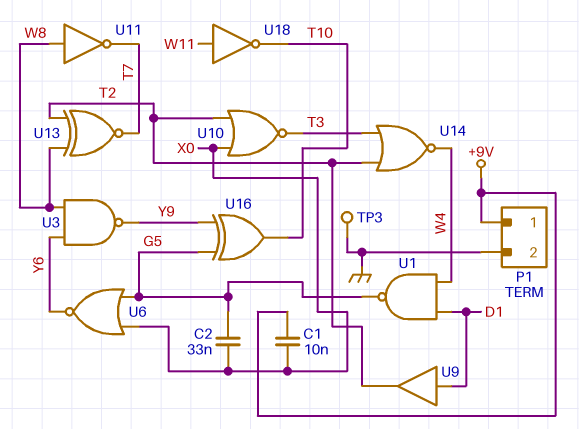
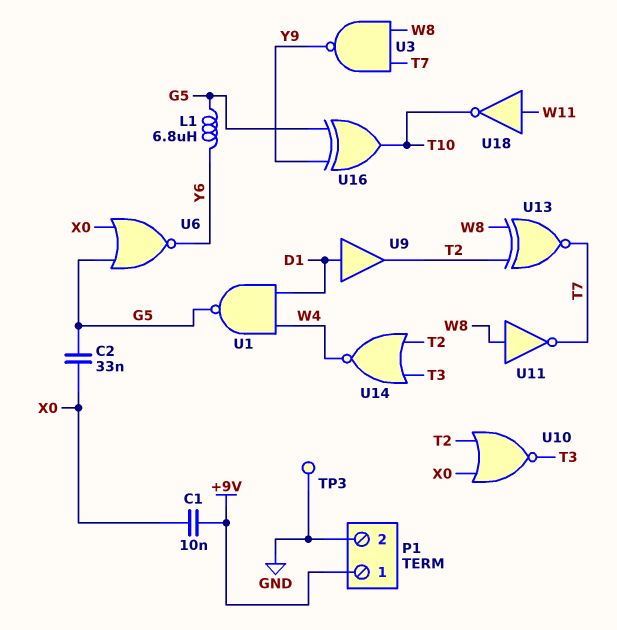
L1: none -> 6.8uH (G5, Y6)
U3: NAND (in W8, in Y6, out Y9) -> NAND (in T7, in W8, out Y9)

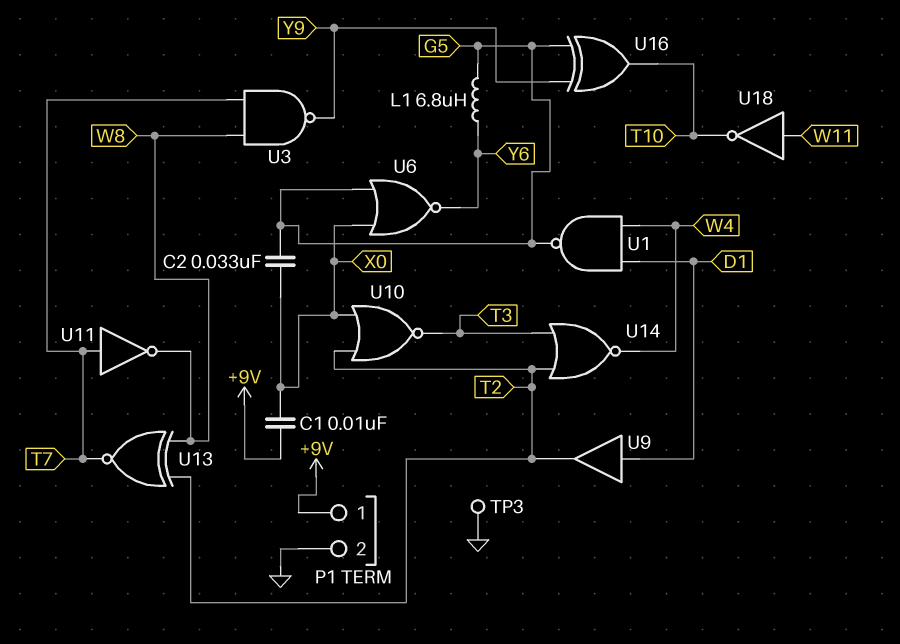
U11: NOT (in W8, out T7) -> NOT (in T7, out W8)

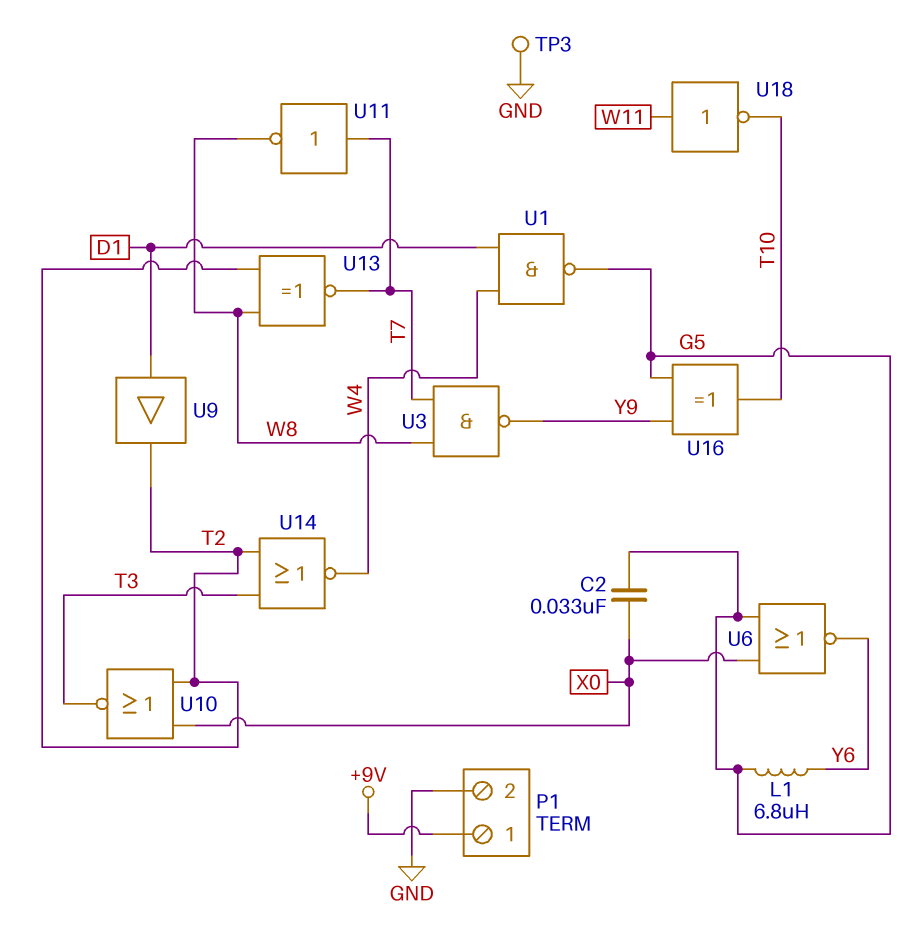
C1: 10nF (+9V, X0) -> none

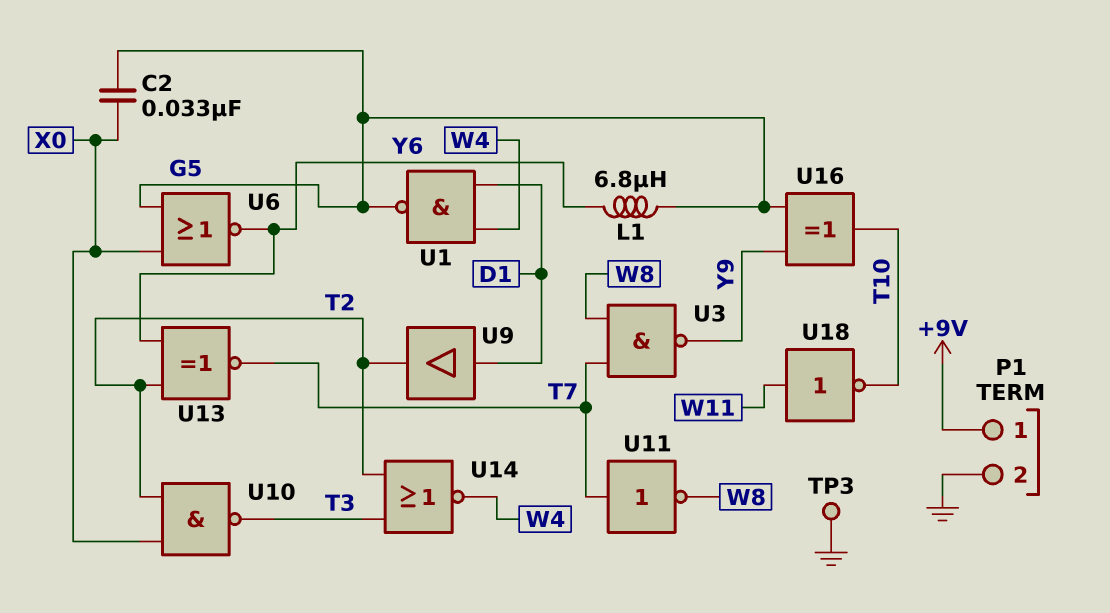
U10: NOR (in T2, in X0, out T3) -> NAND (in T2, in X0, out T3)
U13: XNOR (in T2, in W8, out T7) -> XNOR (in T2, in Y6, out T7)

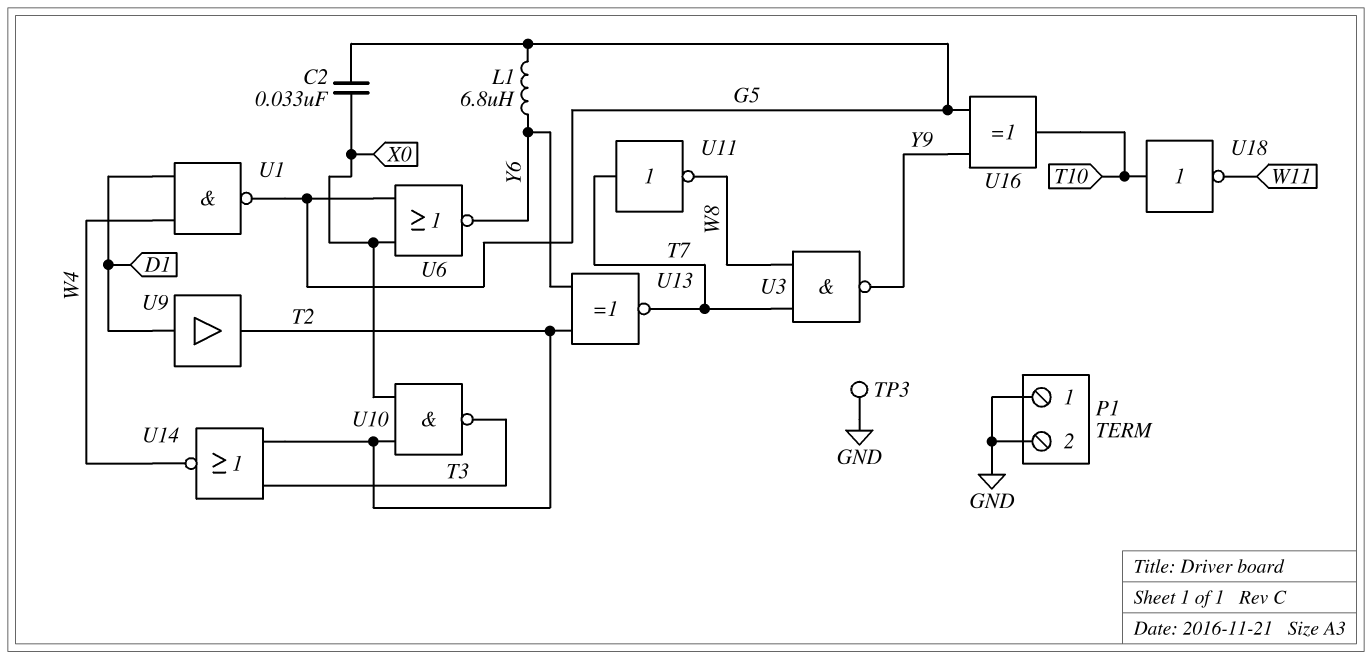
P1 pin 1: +9V -> GND
U18: NOT (in W11, out T10) -> NOT (in T10, out W11)

